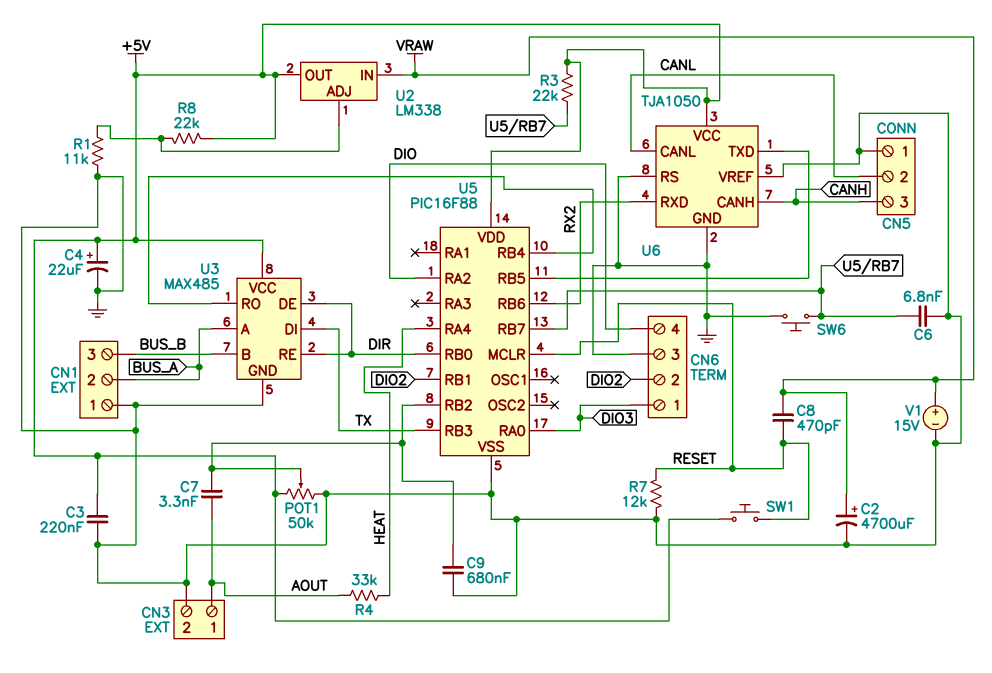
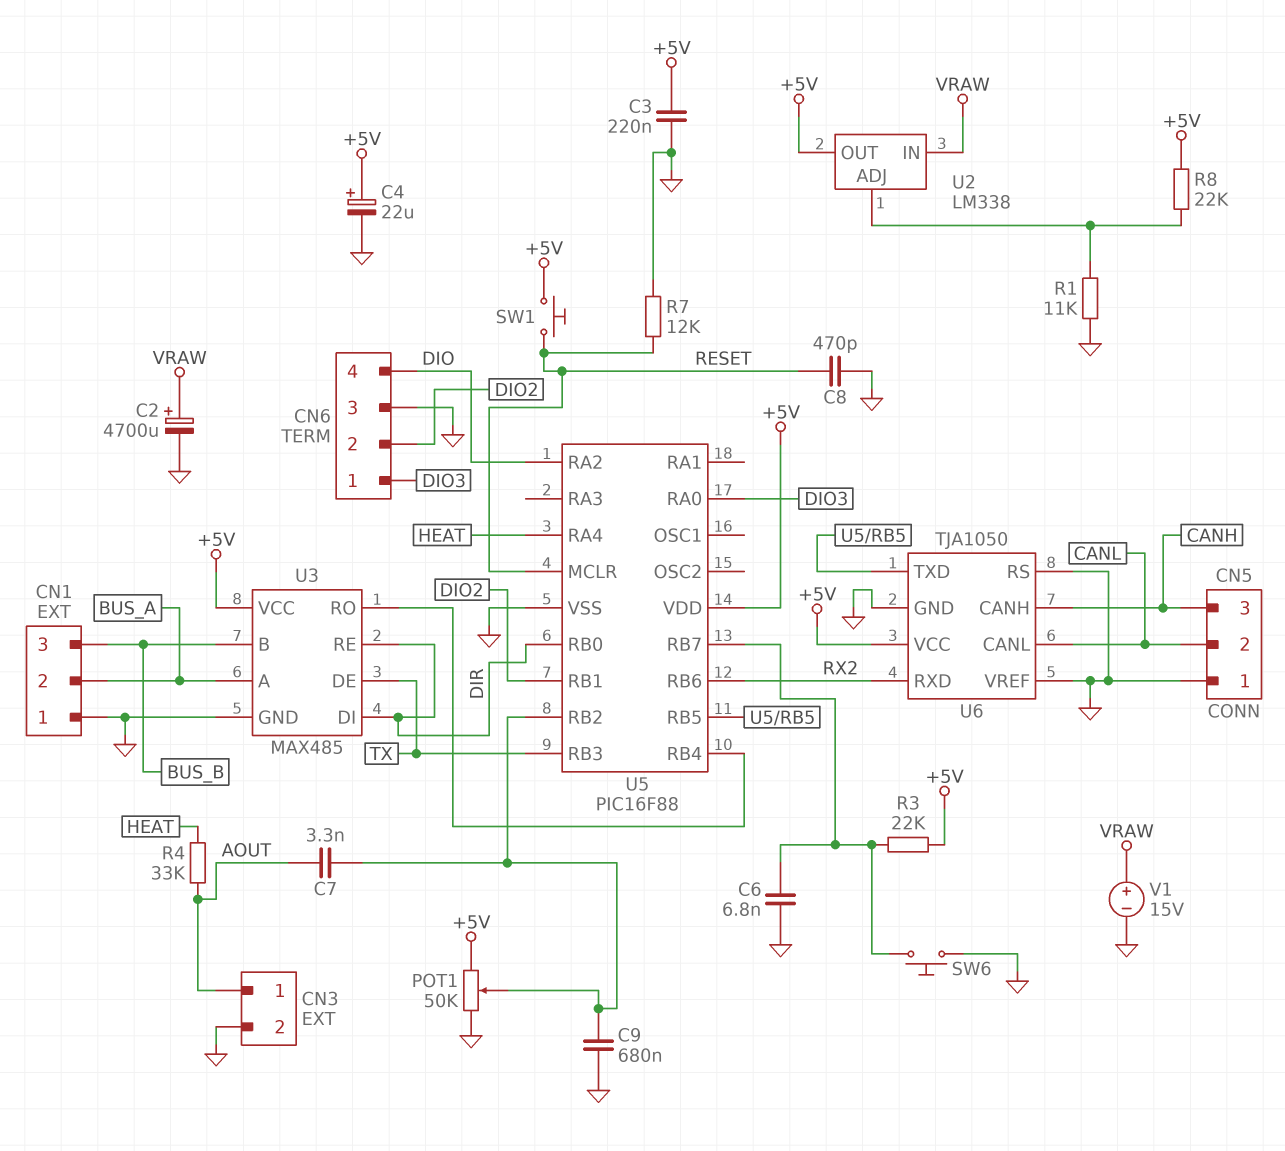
C8: 470pF (RESET, VRAW) -> 470pF (GND, RESET)
U3 pin DE: DIR -> TX
U3 pin DI: TX -> DIR

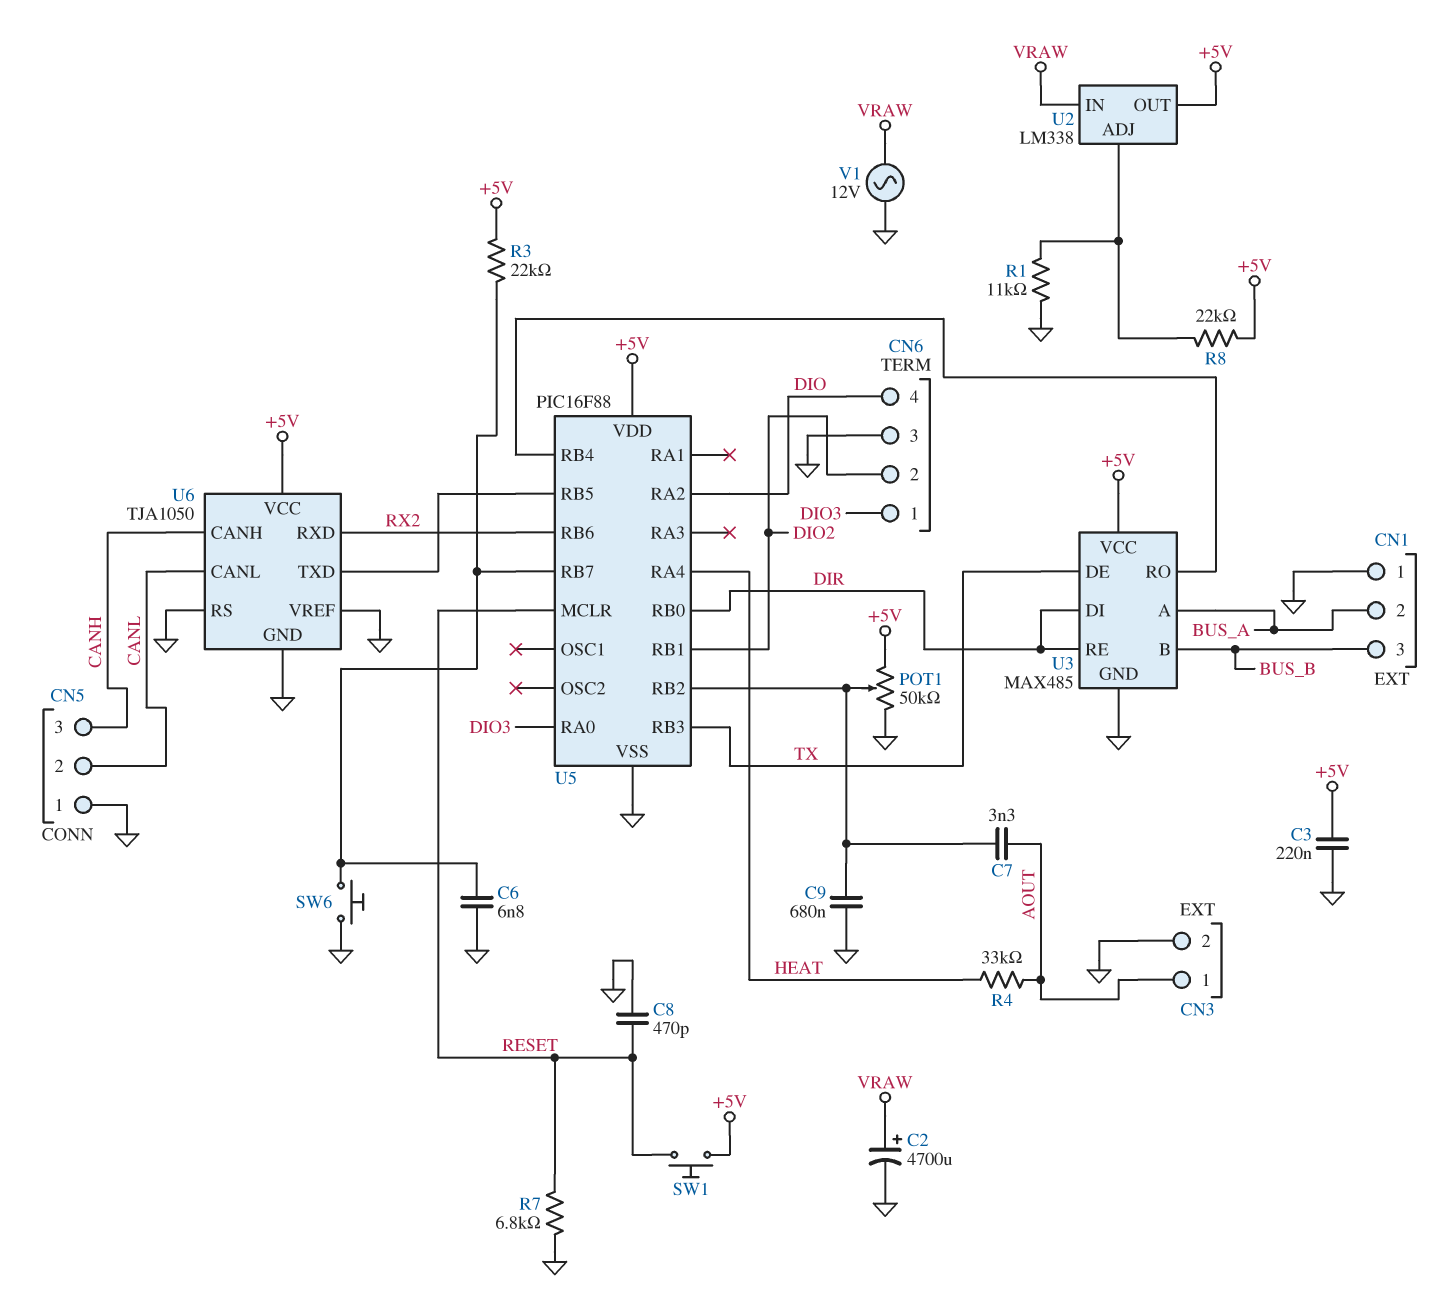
C4: 22uF (plus +5V, minus GND) -> none
R7: 12k (GND, RESET) -> 6.8k (GND, RESET)
V1: 15V (plus VRAW, minus GND) -> AC 12V (GND, VRAW)

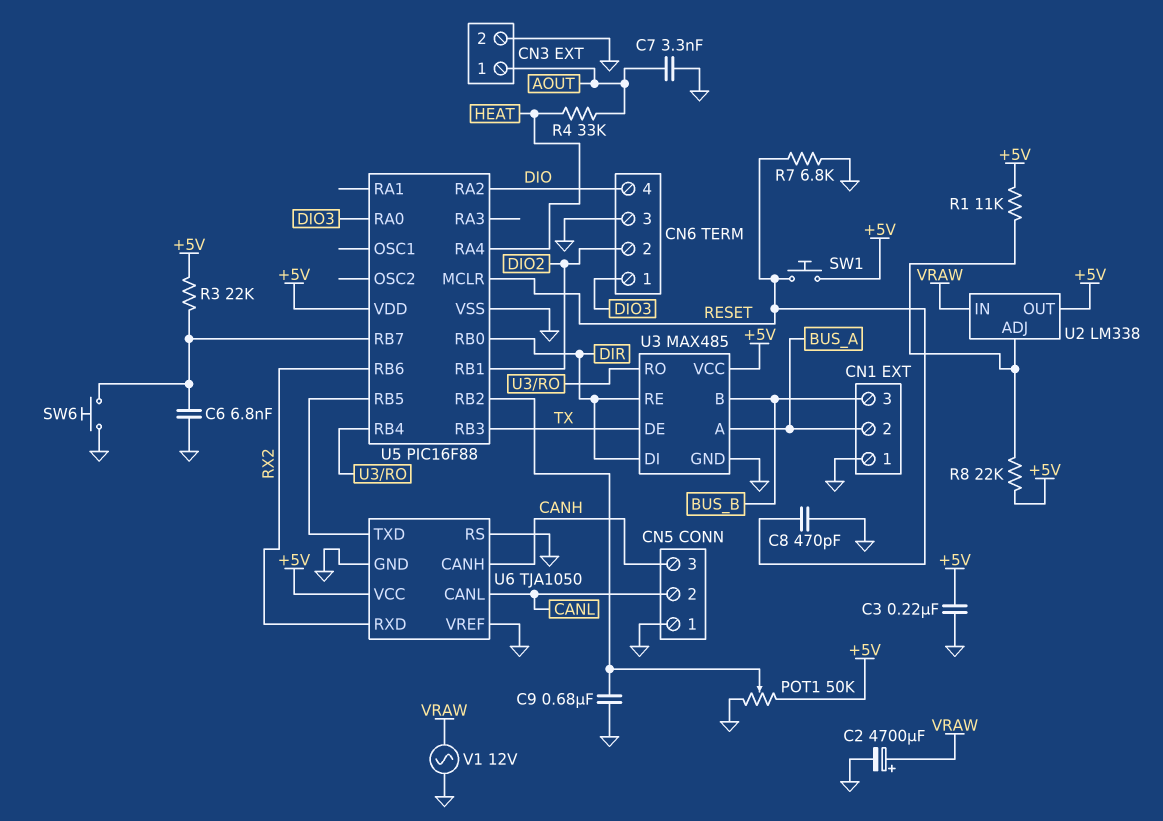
C7: 3.3nF (AOUT, U5/RB2) -> 3.3nF (AOUT, GND)
R1: 11k (GND, U2/ADJ) -> 11k (+5V, U2/ADJ)

